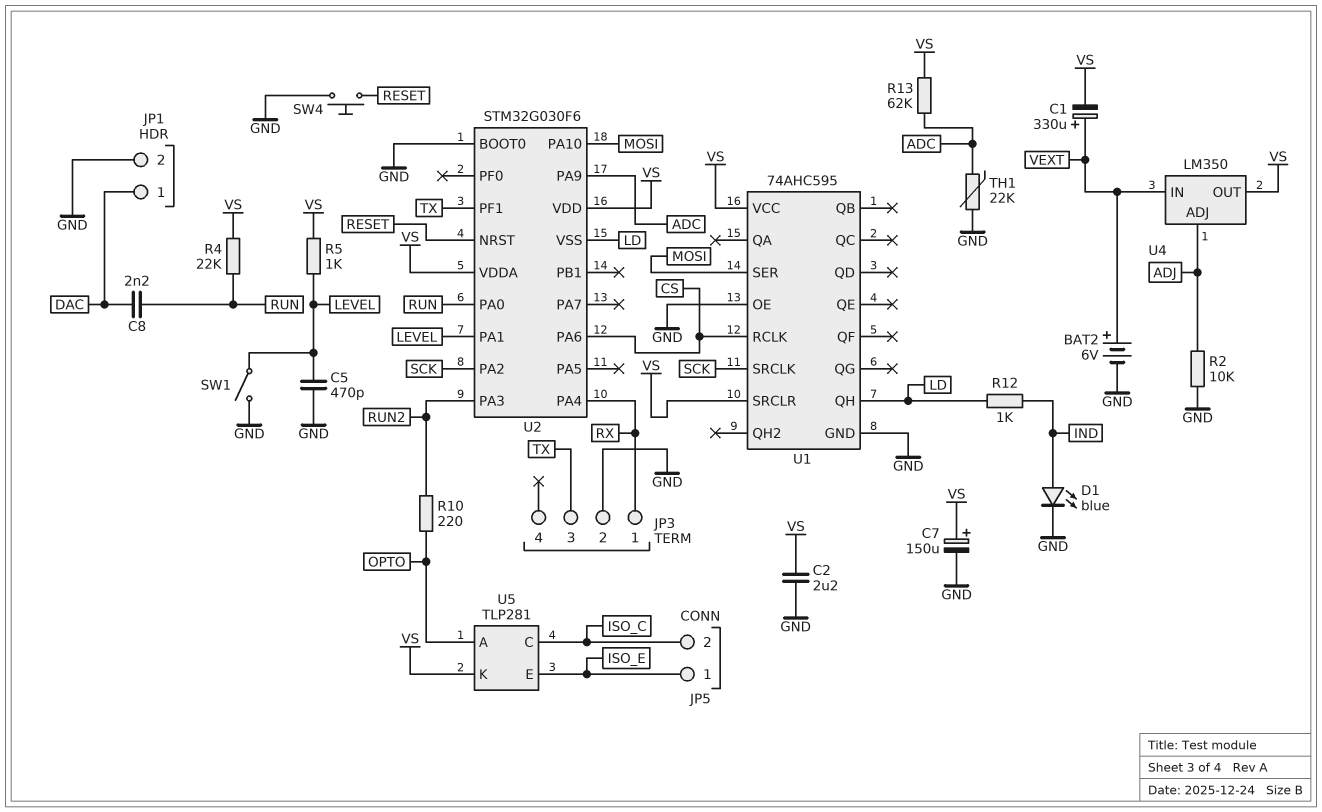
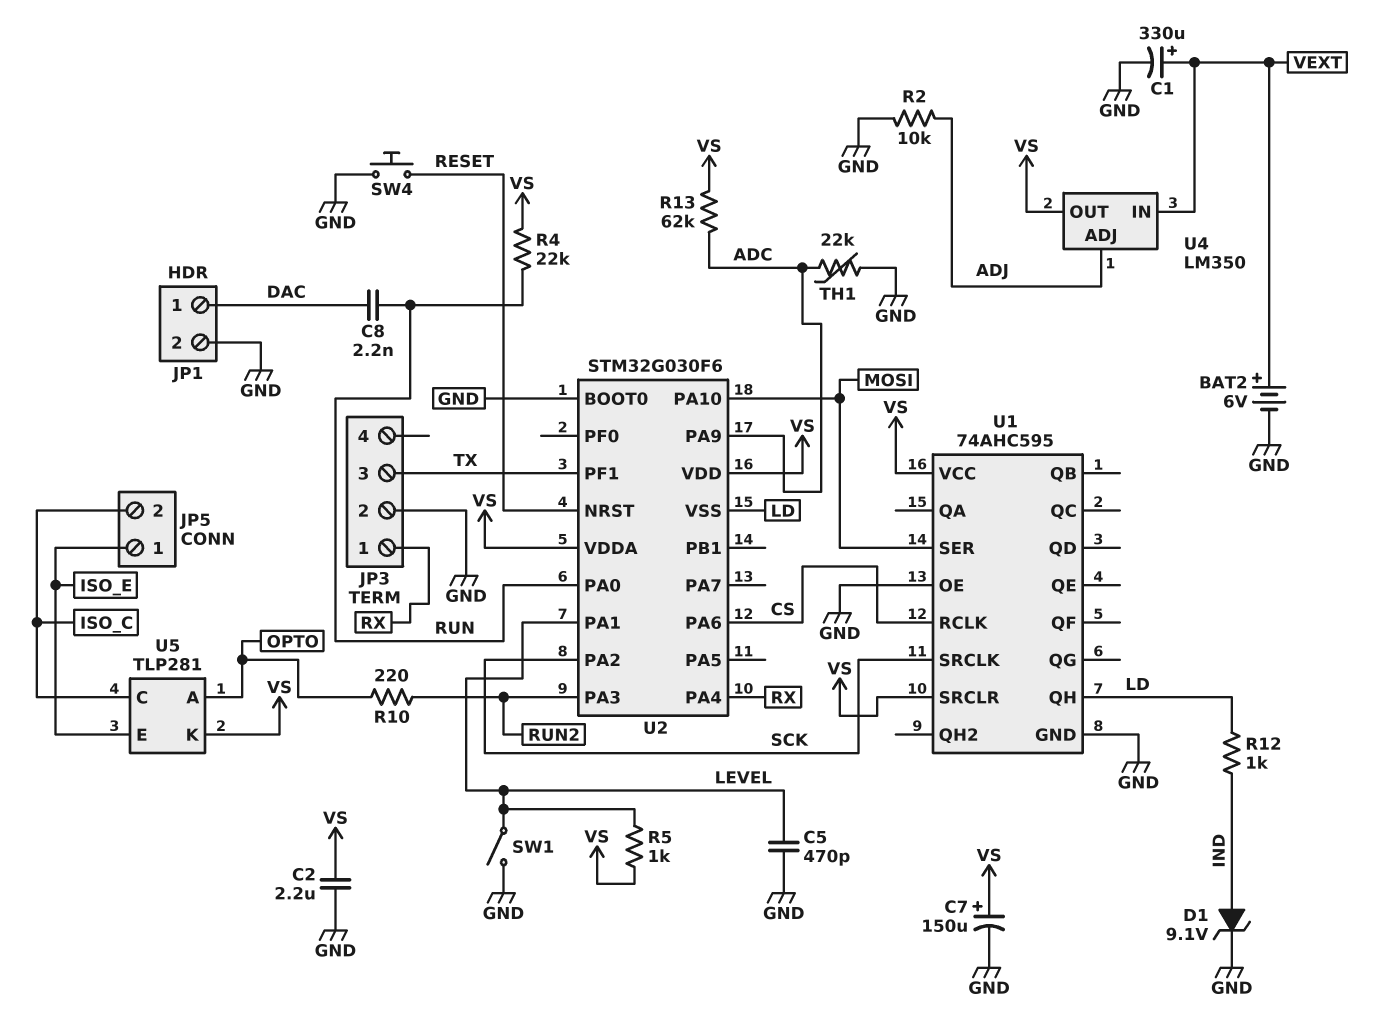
C1: 330uF (plus VEXT, minus VS) -> 330uF (plus VEXT, minus GND)
D1: LED blue (A IND, K GND) -> zener 9.1V (A IND, K GND)

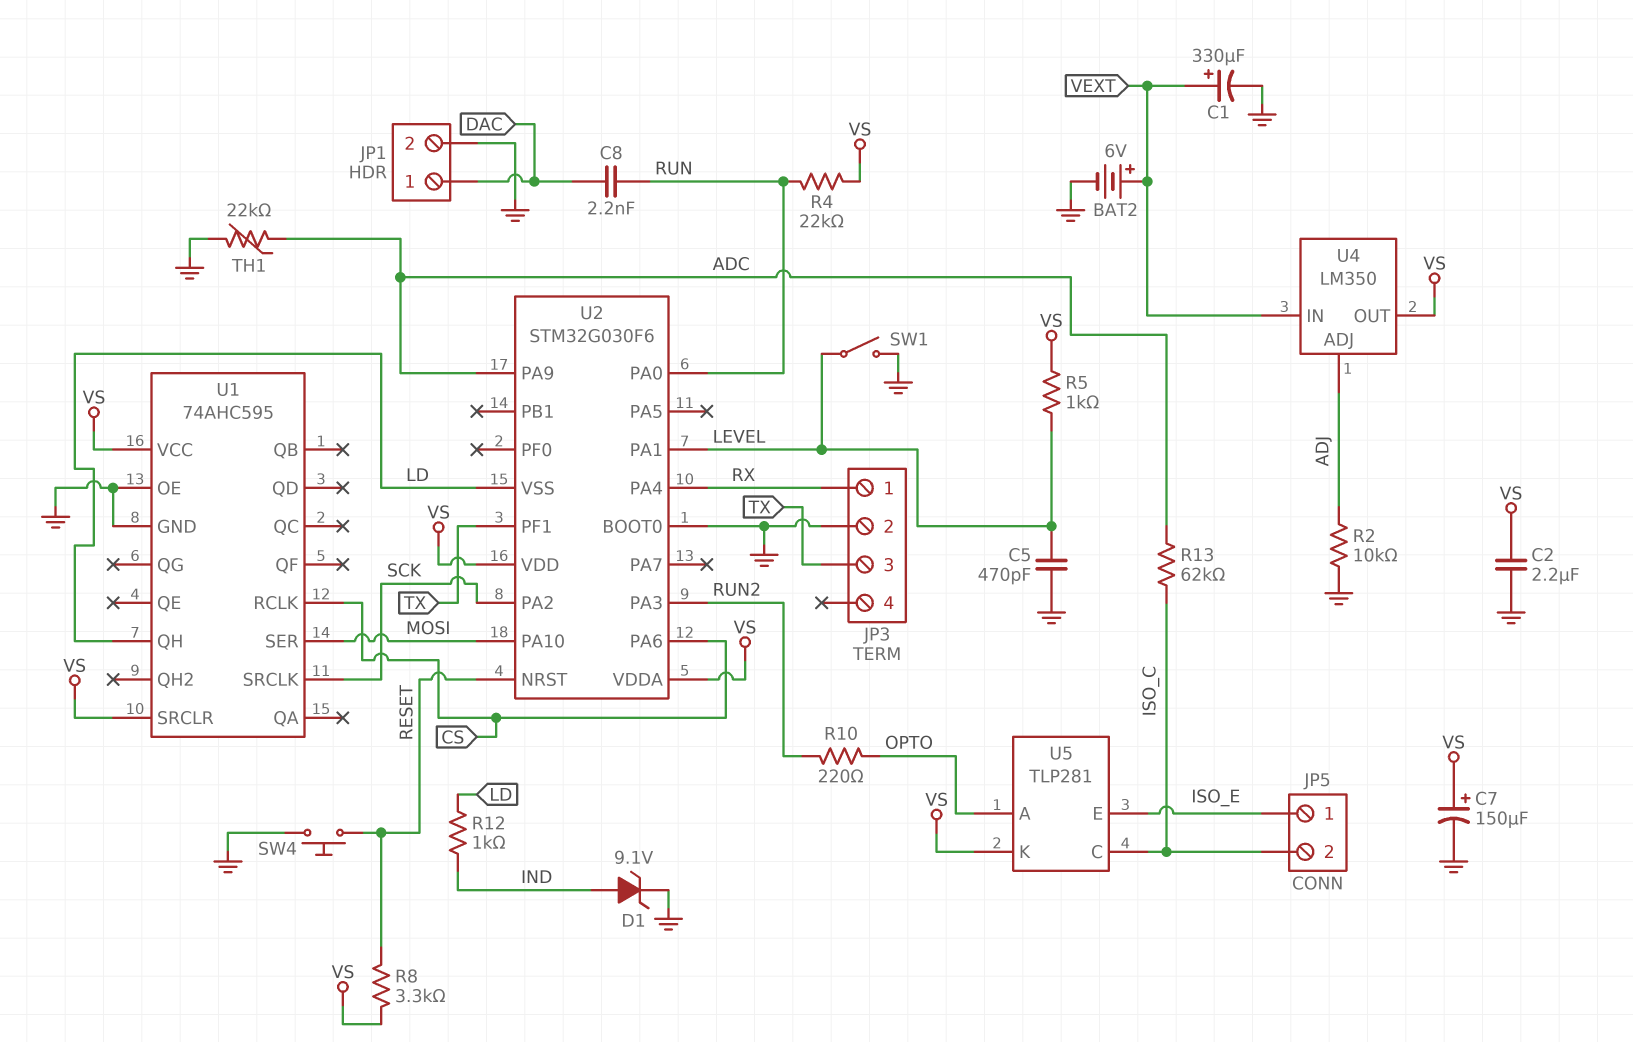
R8: none -> 3.3k (RESET, VS)
R13: 62k (ADC, VS) -> 62k (ADC, ISO_C)

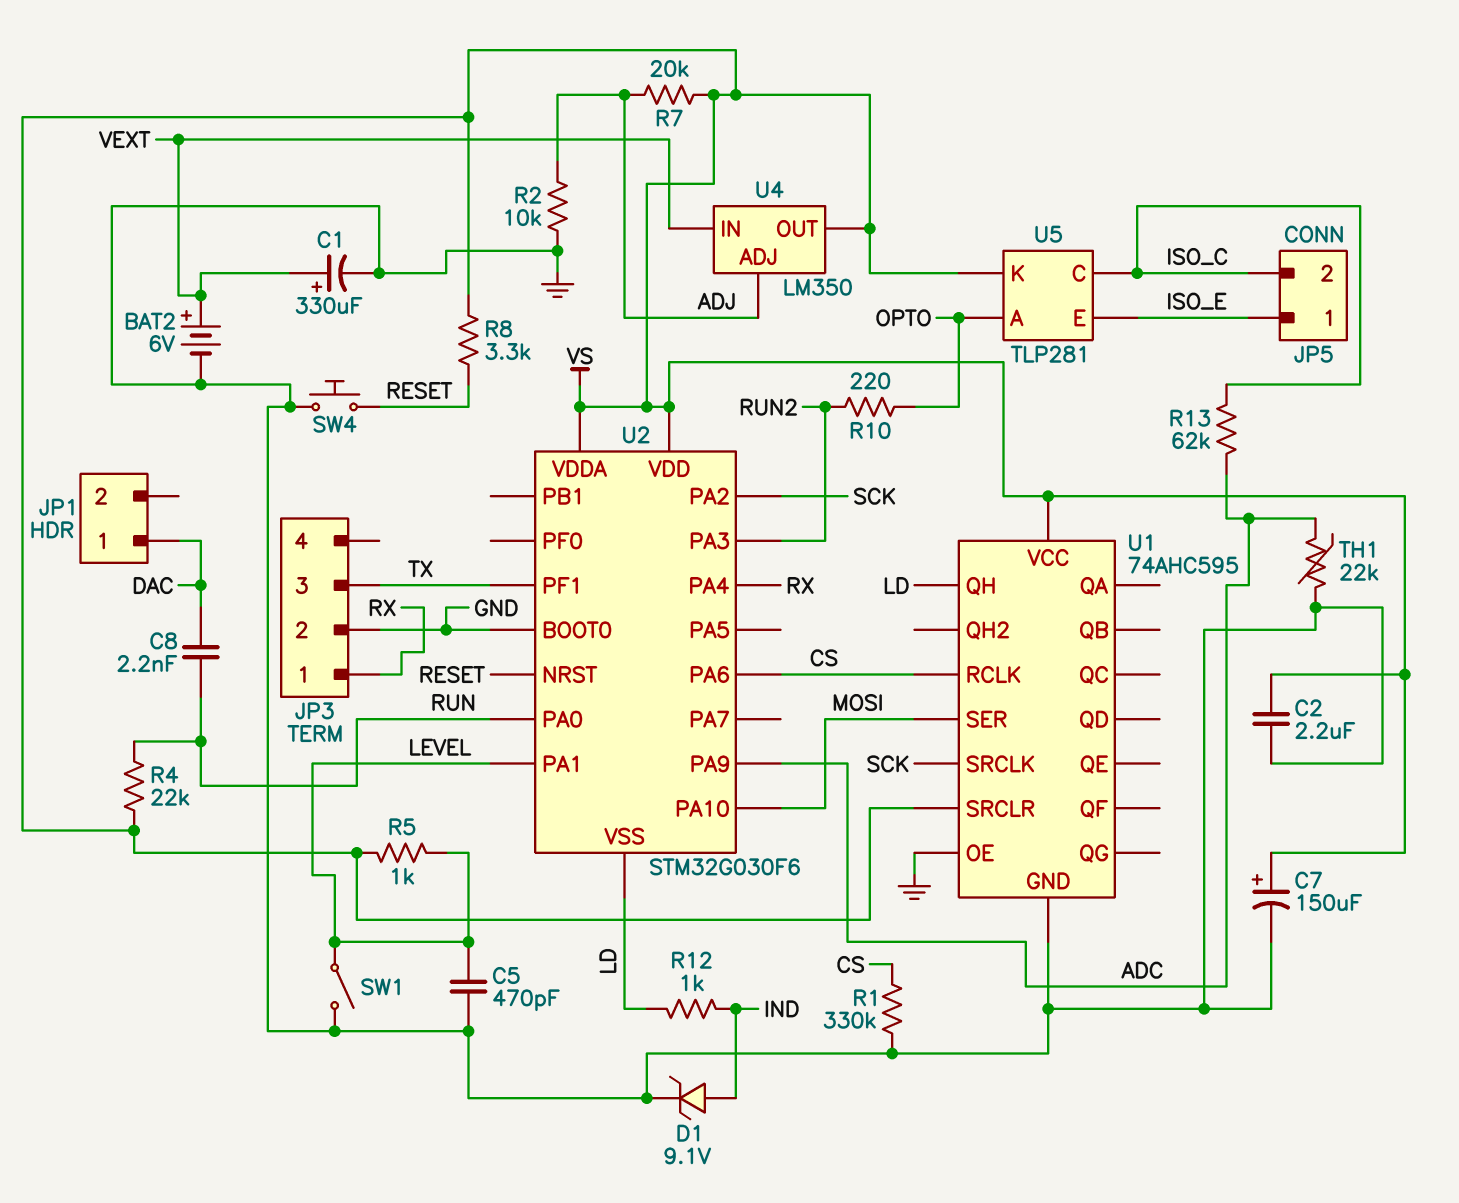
JP1 pin 2: GND -> none
R1: none -> 330k (CS, GND)
R7: none -> 20k (ADJ, VS)

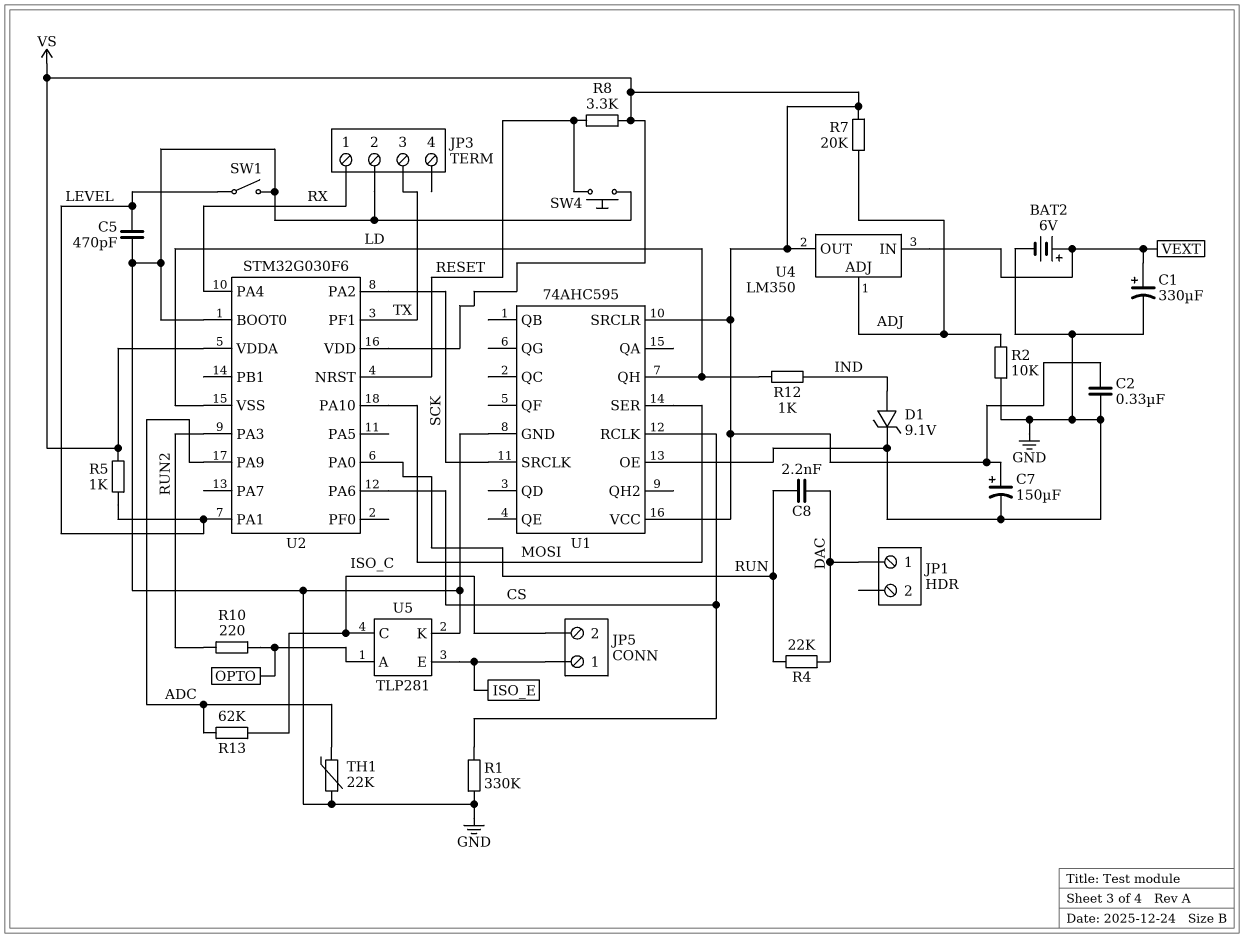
C2: 2.2uF (GND, VS) -> 330nF (GND, VS)
R4: 22k (RUN, VS) -> 22k (DAC, RUN)
U5 pin K: VS -> GND

